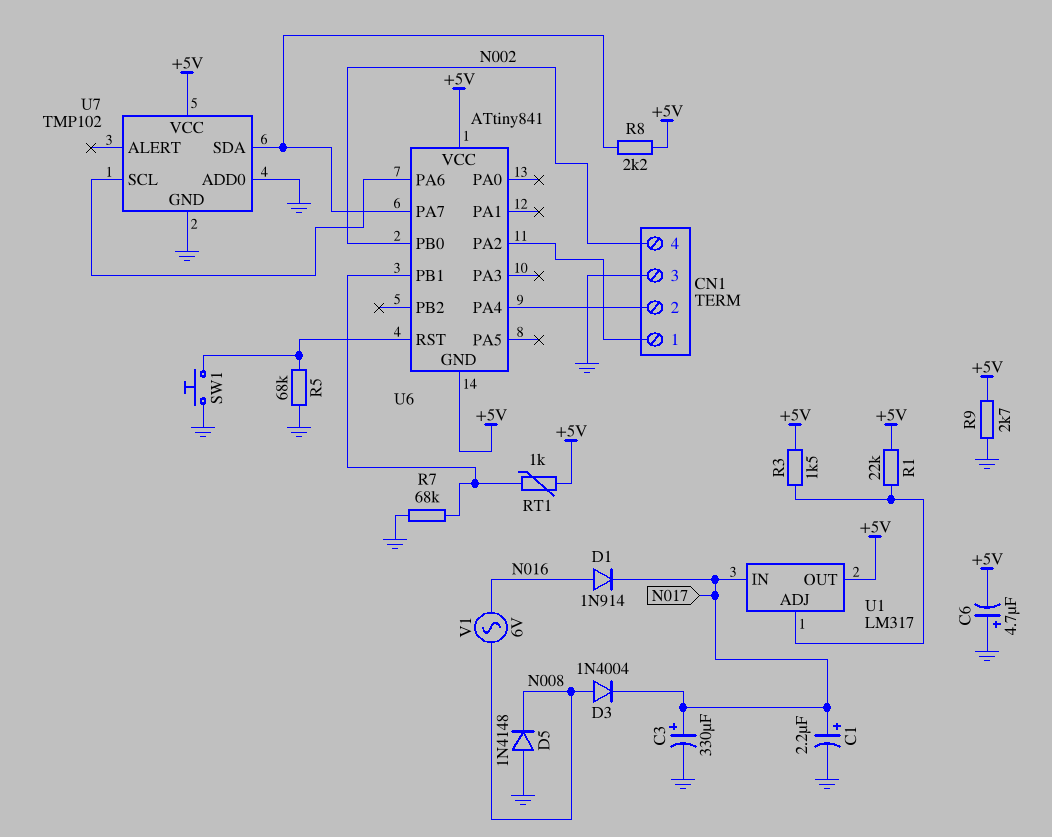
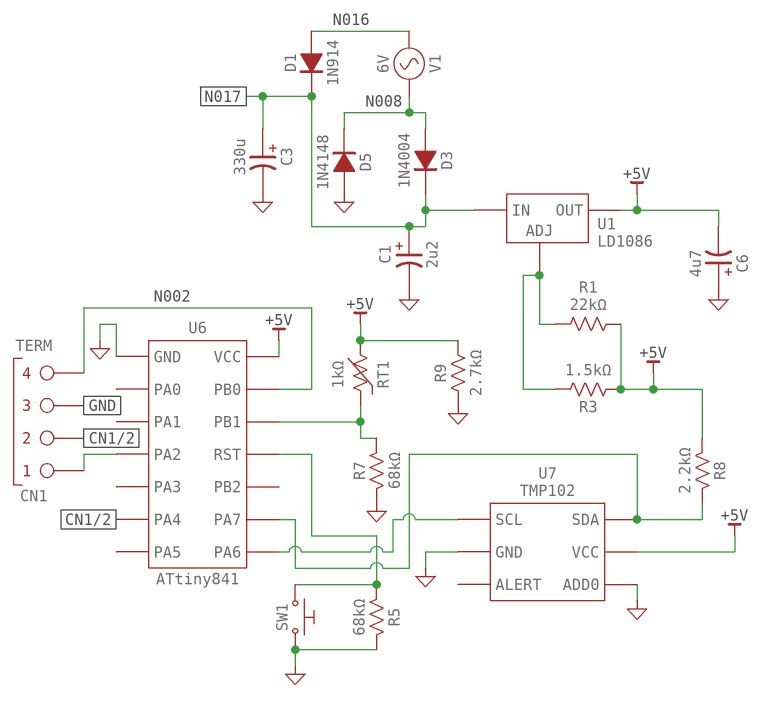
U1: LM317 -> LD1086
U6 pin GND: +5V -> GND

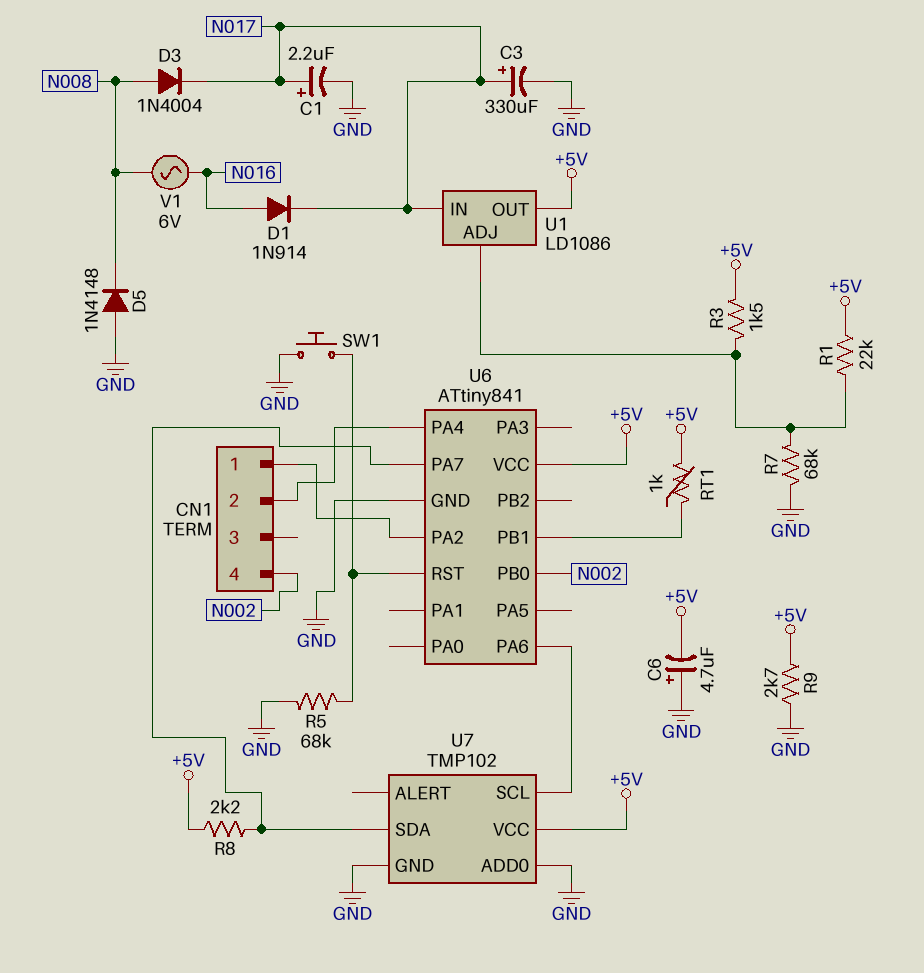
CN1 pin 3: GND -> none
R7: 68k (GND, U6/PB1) -> 68k (GND, U1/ADJ)

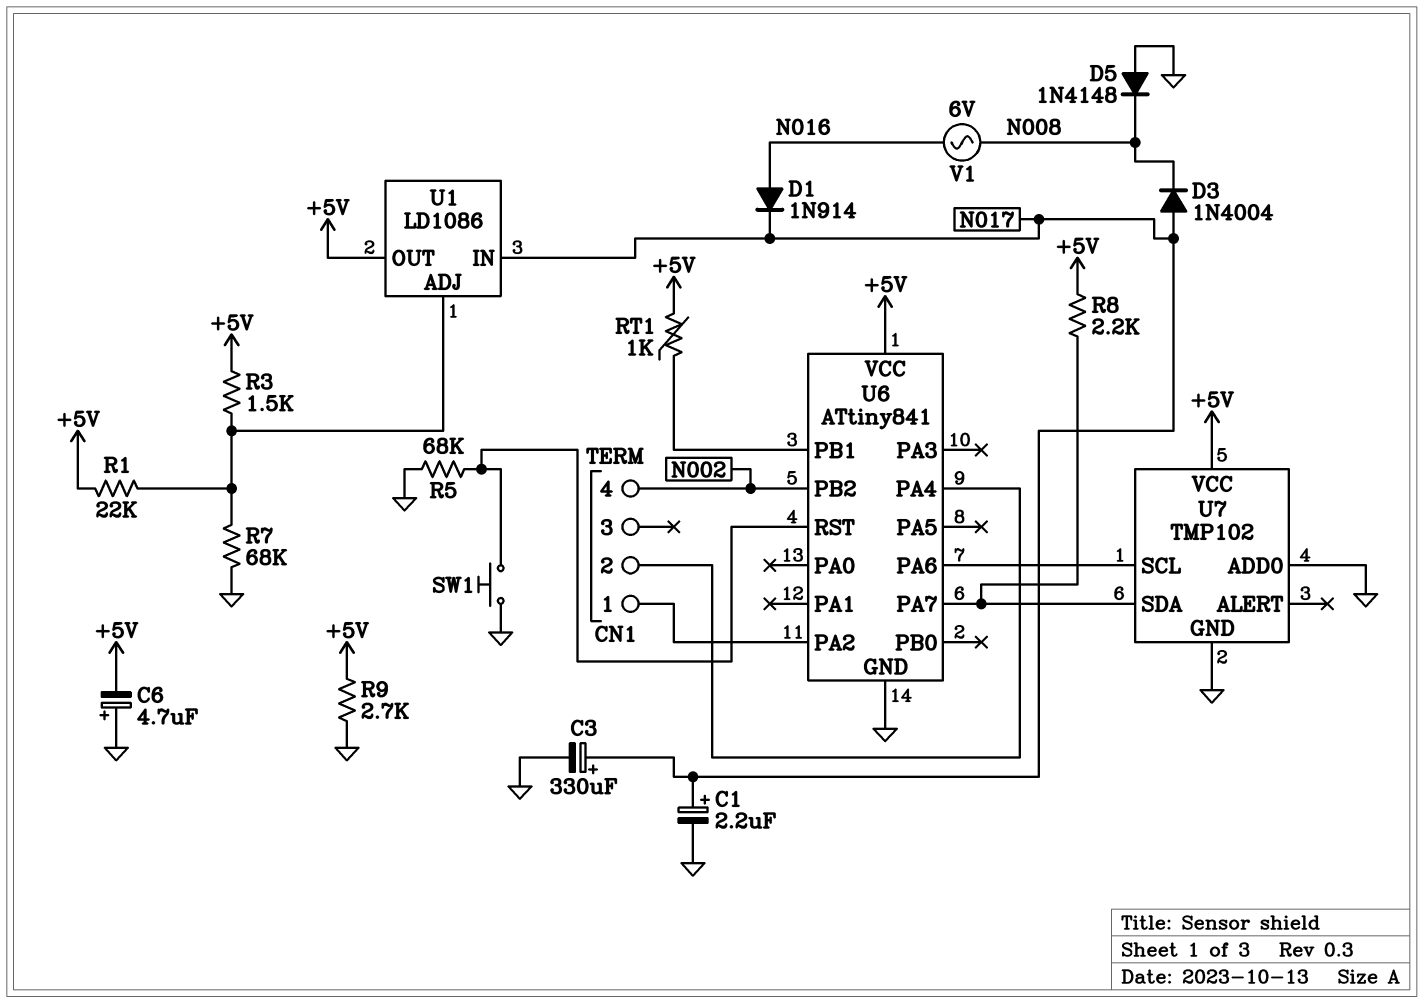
D3: diode 1N4004 (A N008, K N017) -> diode 1N4004 (A N017, K N008)
U6 pin PB0: N002 -> none
U6 pin PB2: none -> N002

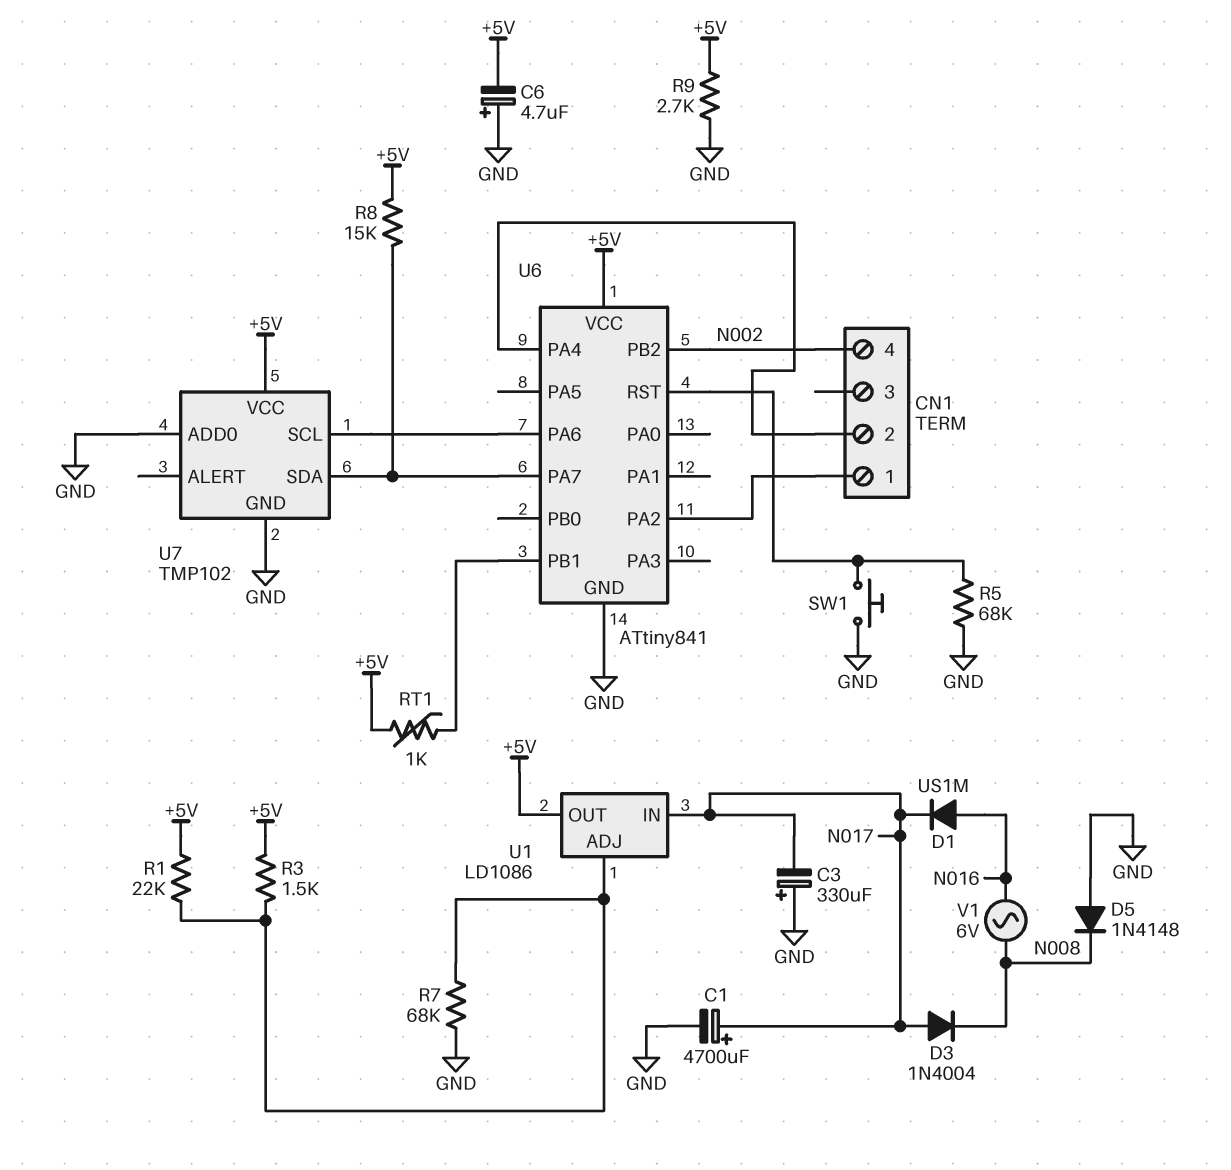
C1: 2.2uF (plus N017, minus GND) -> 4700uF (plus N017, minus GND)
C3: 330uF (plus N017, minus GND) -> 330uF (plus GND, minus N017)
D1: diode 1N914 (A N016, K N017) -> diode US1M (A N016, K N017)
R8: 2.2k (+5V, U6/PA7) -> 15k (+5V, U6/PA7)

